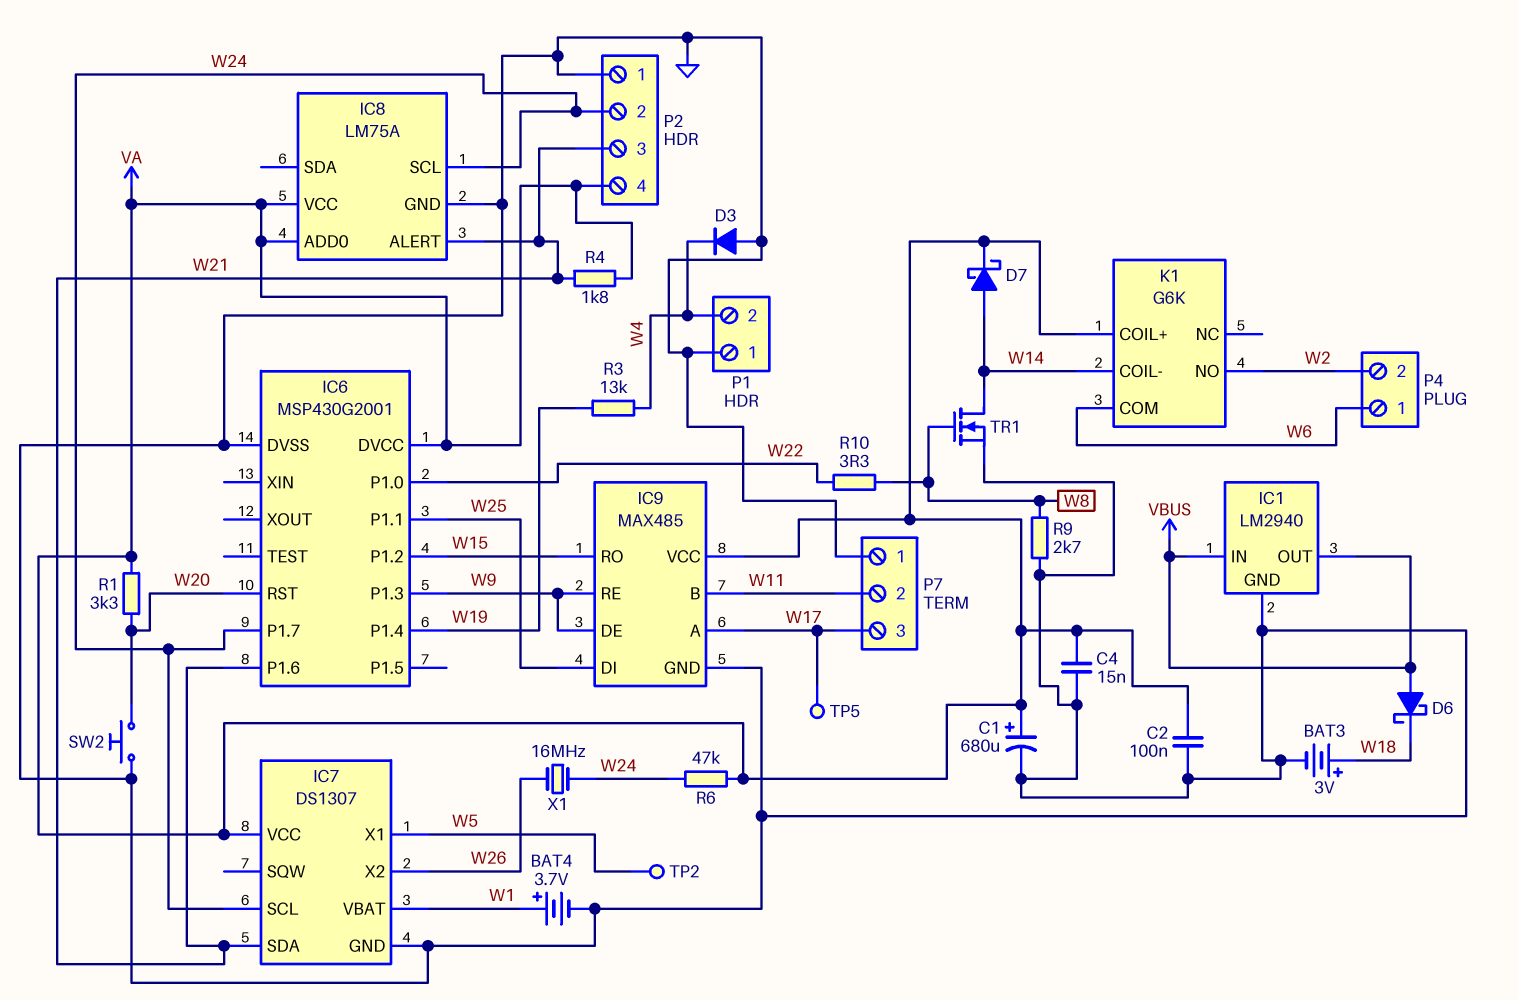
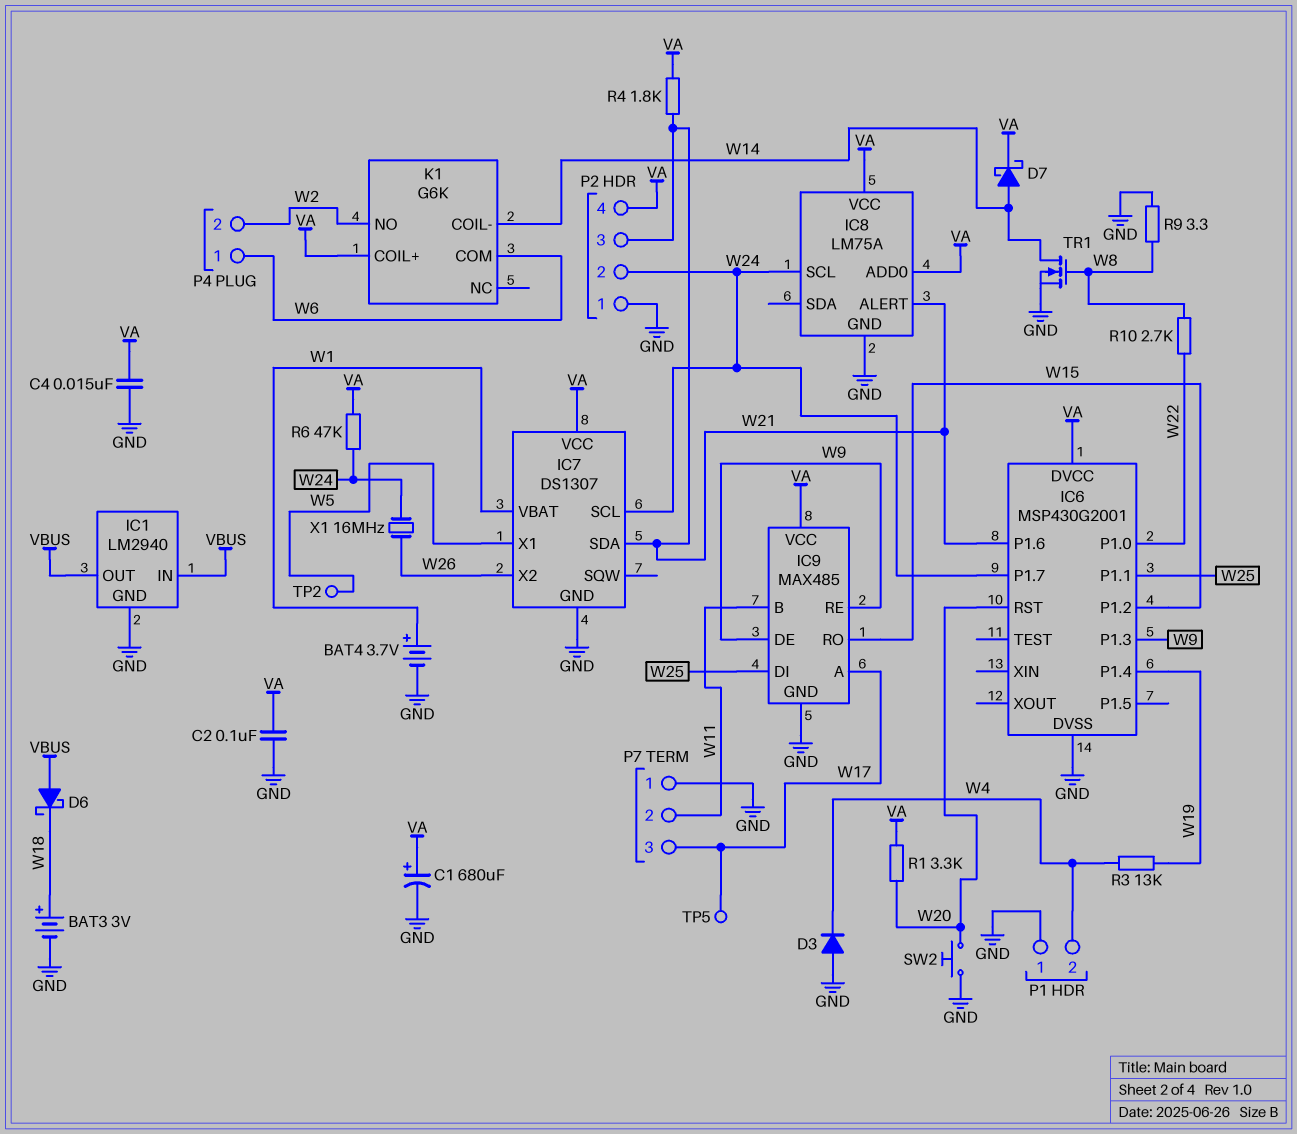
R9: 2.7k (GND, W8) -> 3.3 (GND, W8)
R10: 3.3 (W8, W22) -> 2.7k (W8, W22)

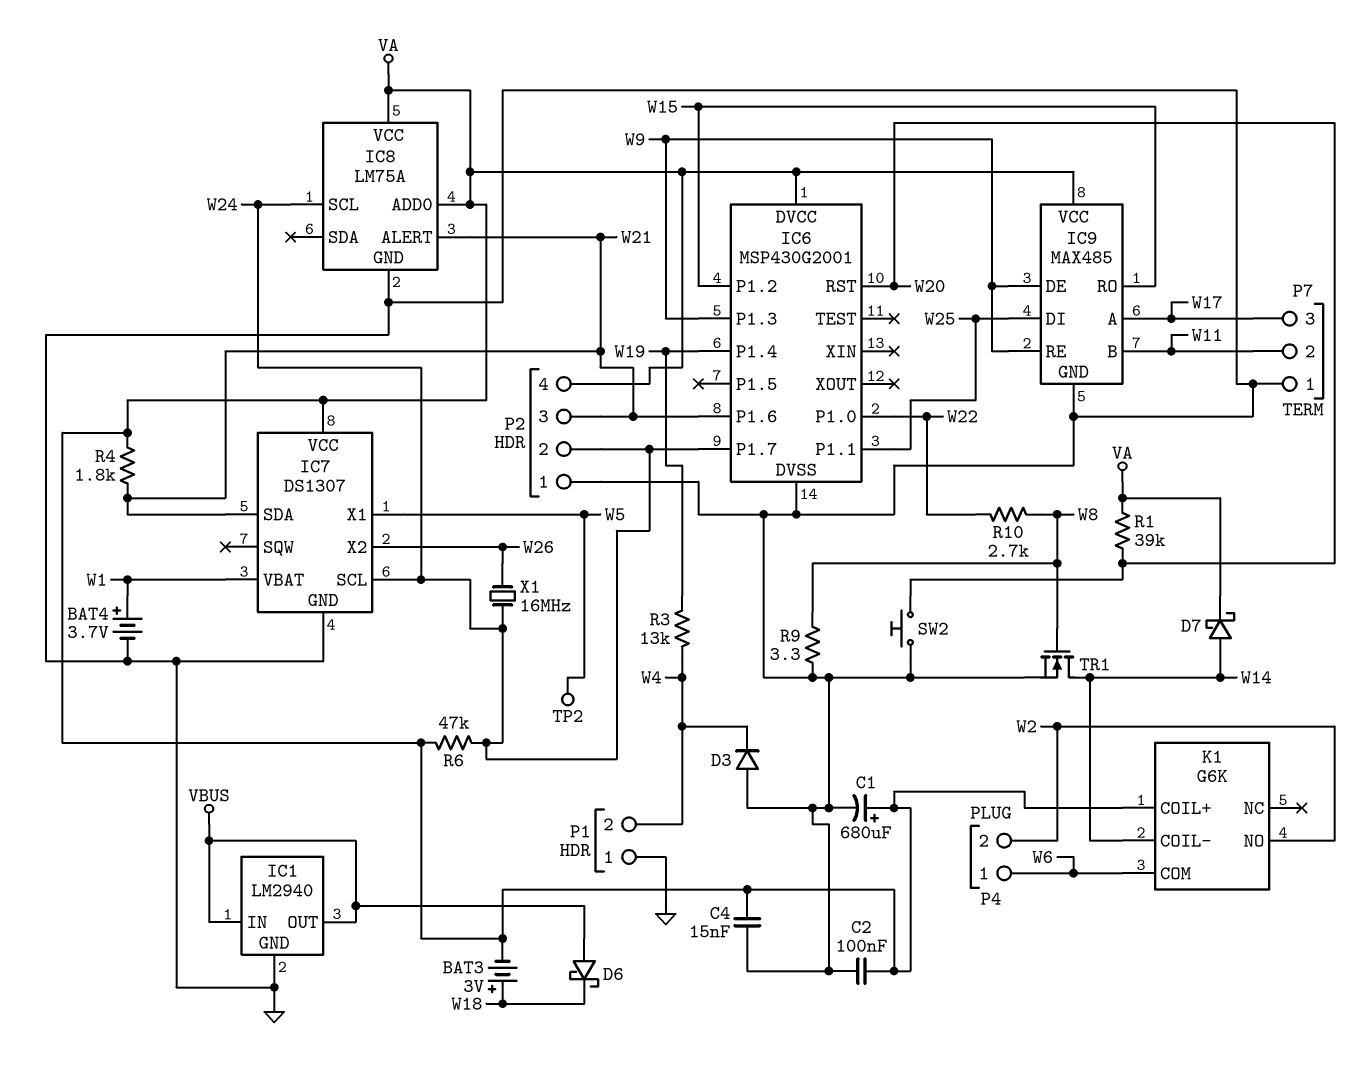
BAT3: 3V (plus W18, minus GND) -> 3V (plus W18, minus VA)
R1: 3.3k (VA, W20) -> 39k (VA, W20)
TP5: test point (W17) -> none

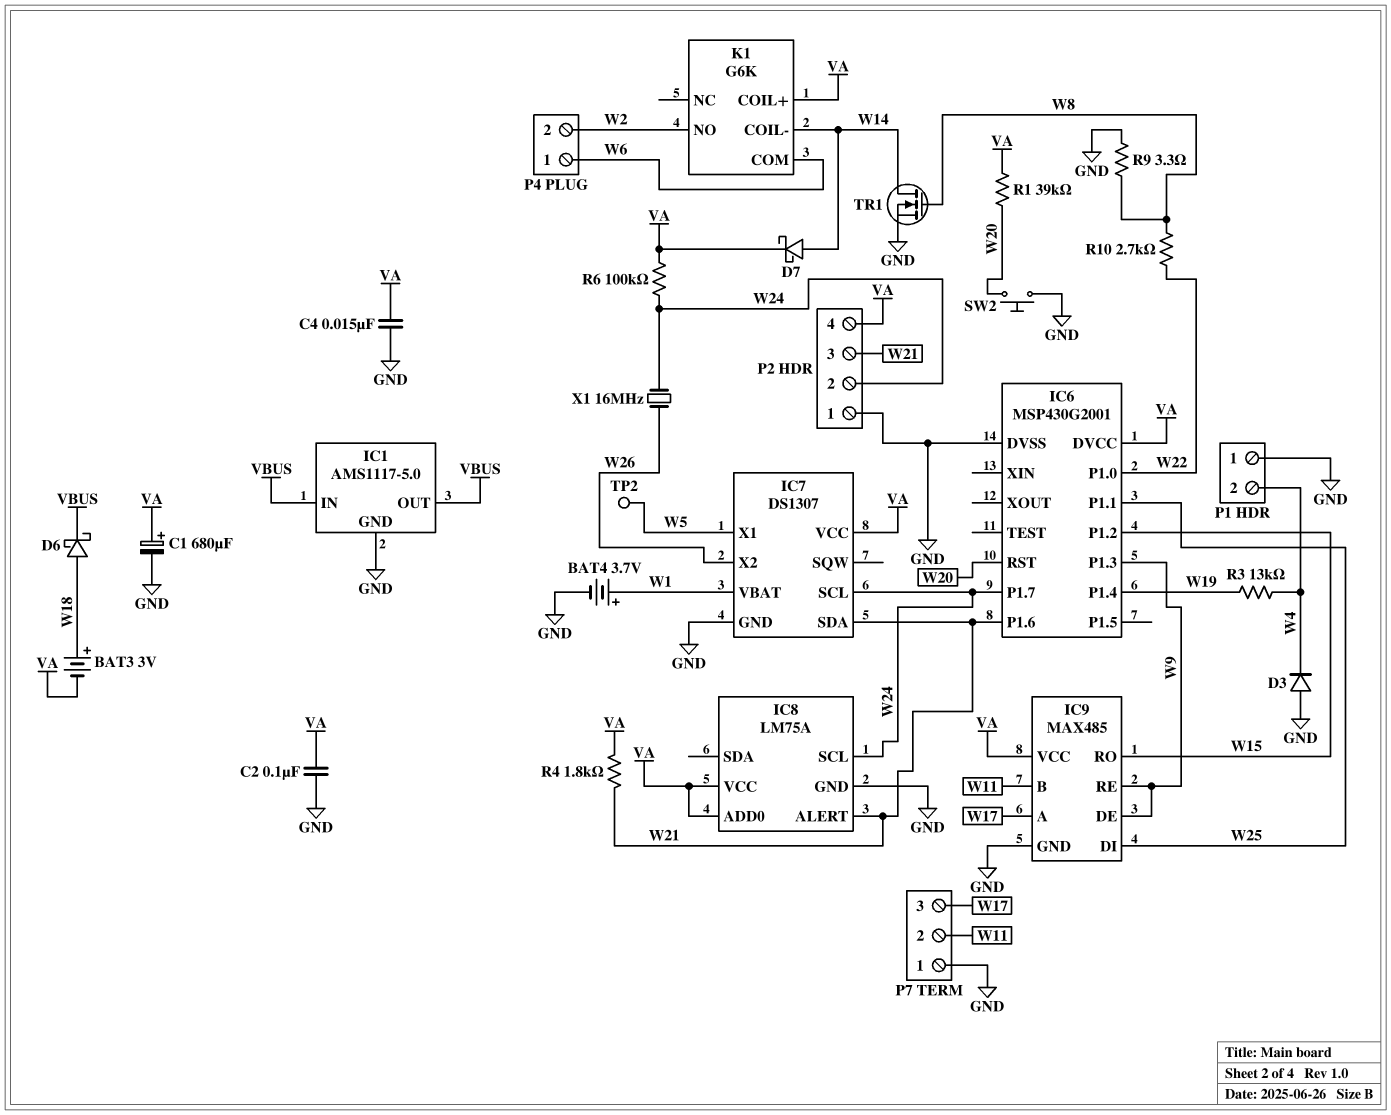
D6: schottky (A VBUS, K W18) -> schottky (A W18, K VBUS)
IC1: LM2940 -> AMS1117-5.0
R6: 47k (VA, W24) -> 100k (VA, W24)

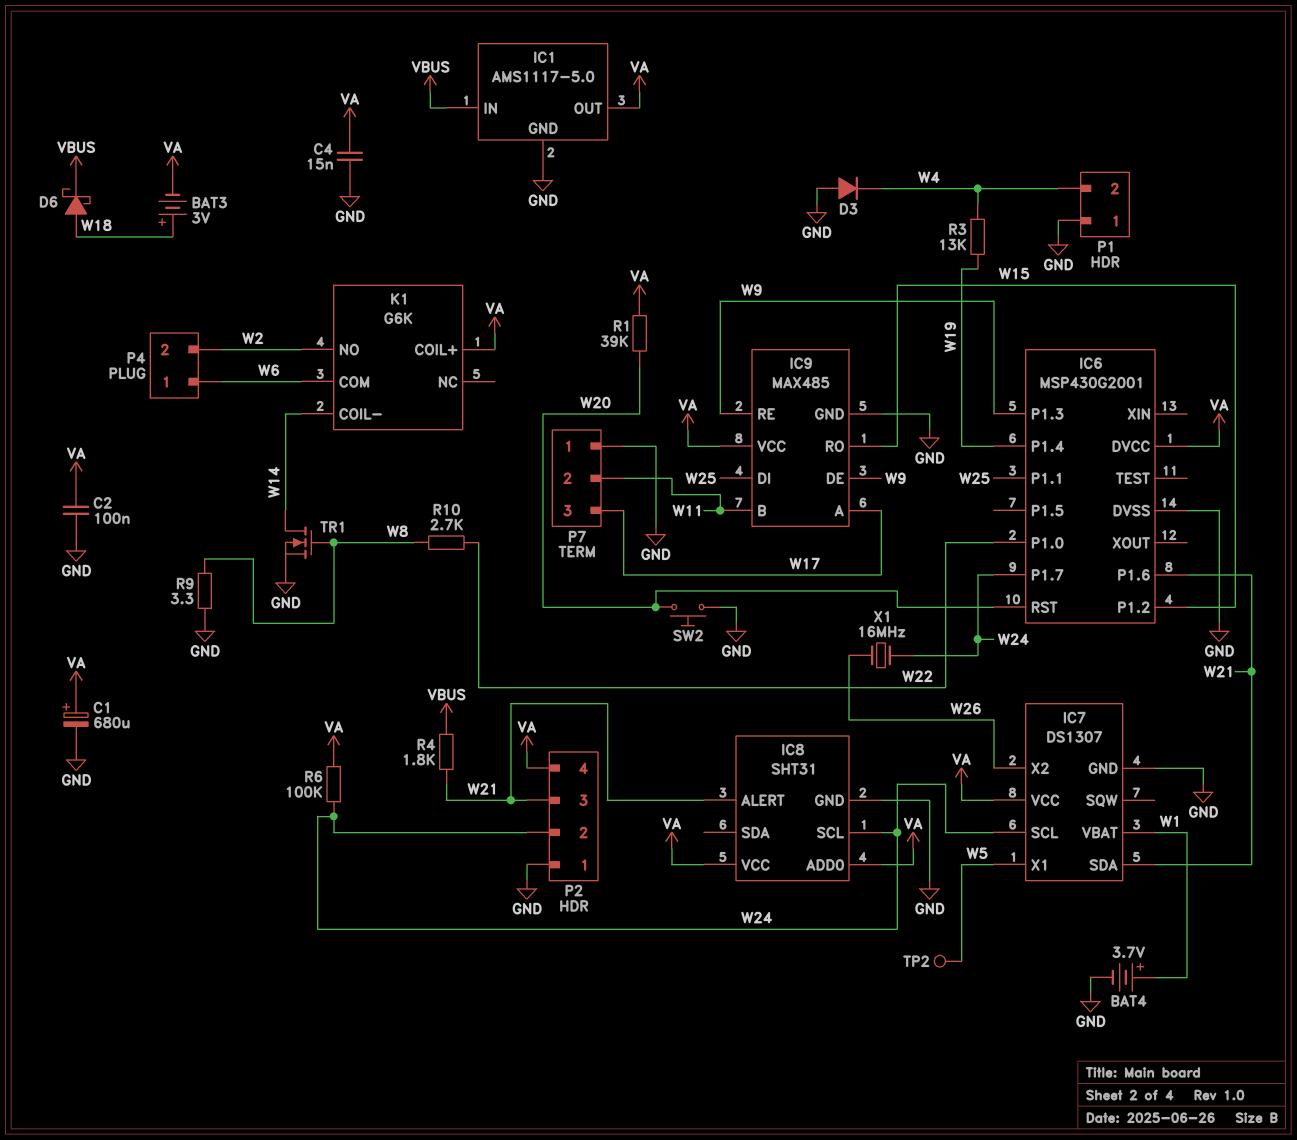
D7: schottky (A W14, K VA) -> none
IC1 pin OUT: VBUS -> VA
IC8: LM75A -> SHT31
R4: 1.8k (VA, W21) -> 1.8k (VBUS, W21)

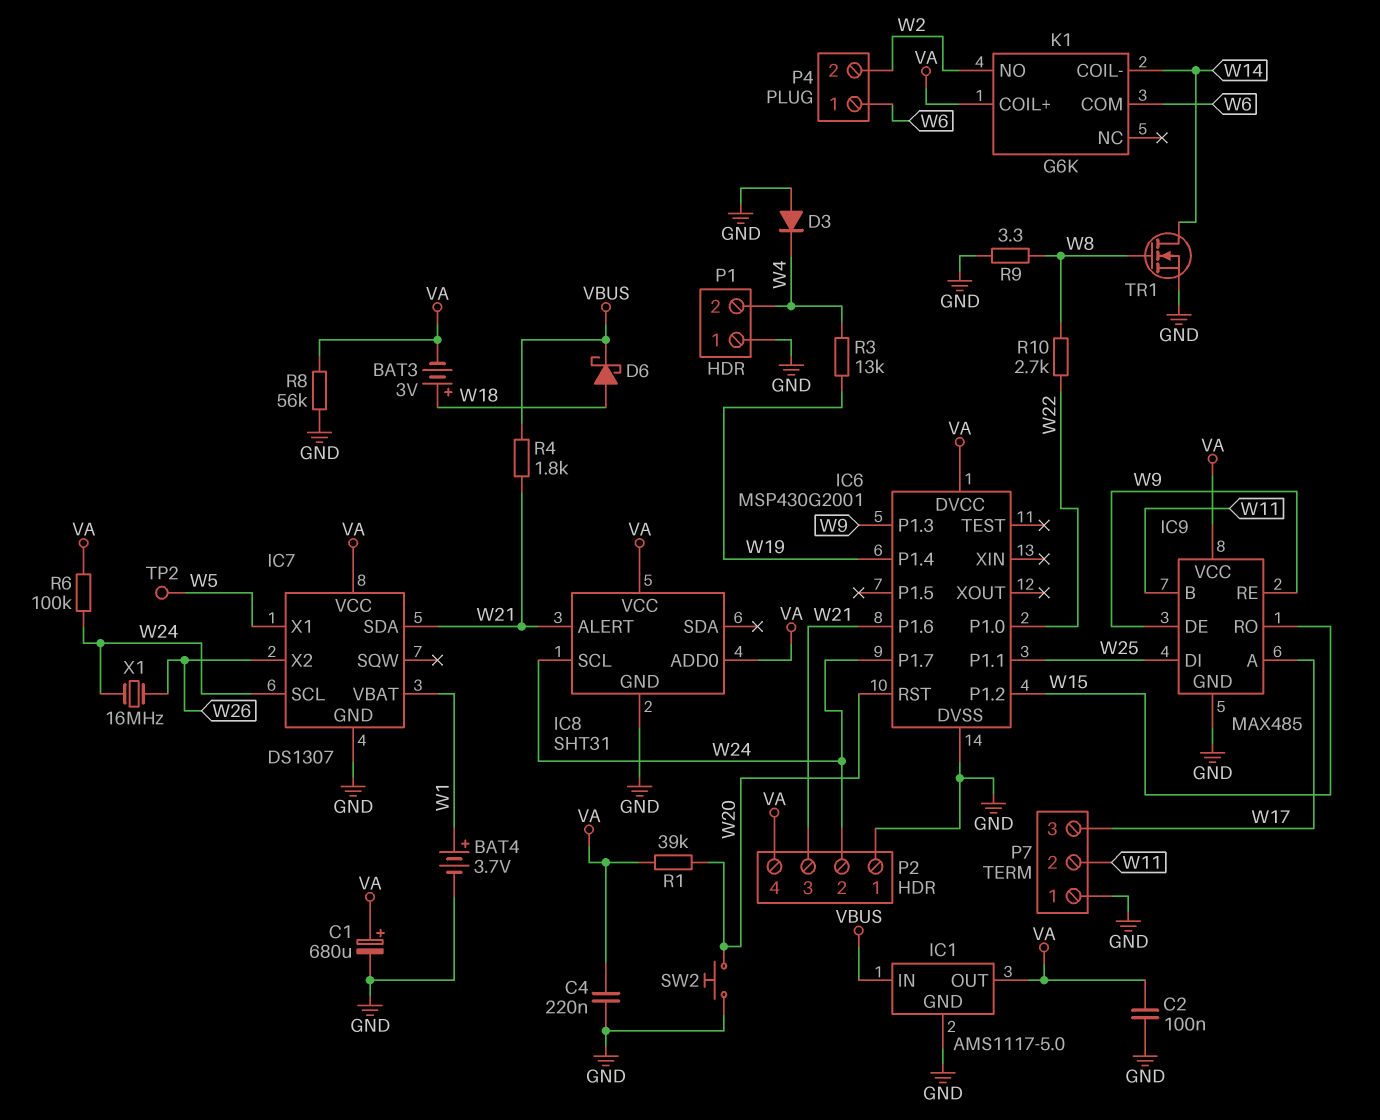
C4: 15nF (GND, VA) -> 220nF (GND, VA)
R8: none -> 56k (GND, VA)

